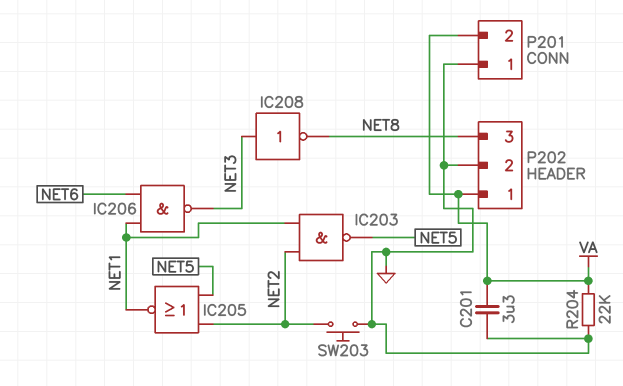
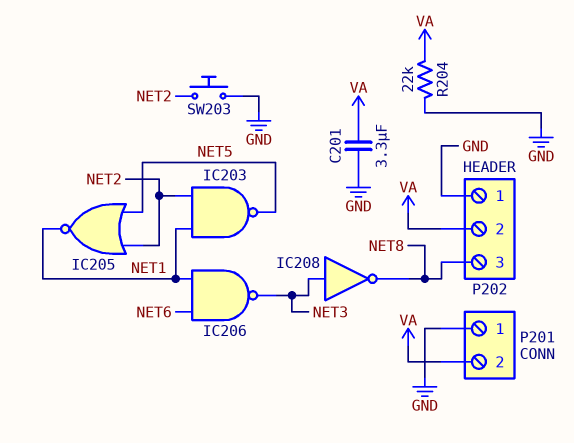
P202 pin 1: VA -> GND
P202 pin 2: GND -> VA

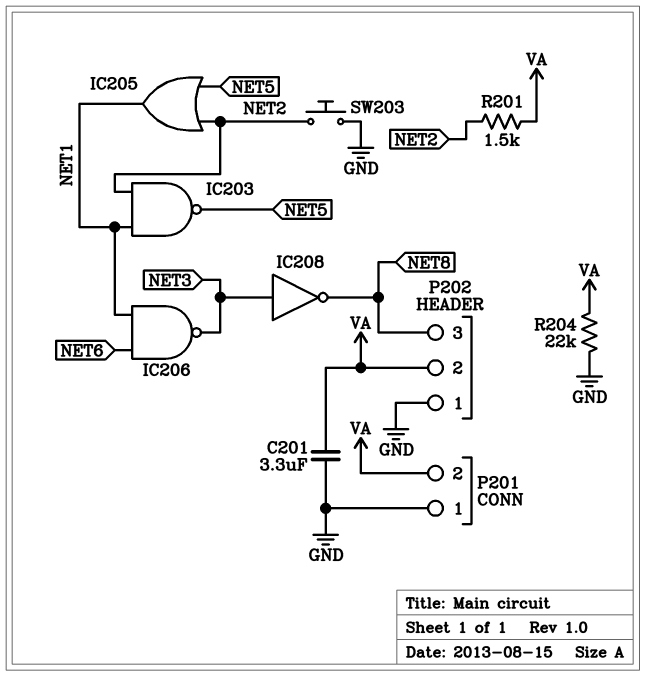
IC205: NOR (in NET2, in NET5, out NET1) -> OR (in NET2, in NET5, out NET1)
R201: none -> 1.5k (NET2, VA)

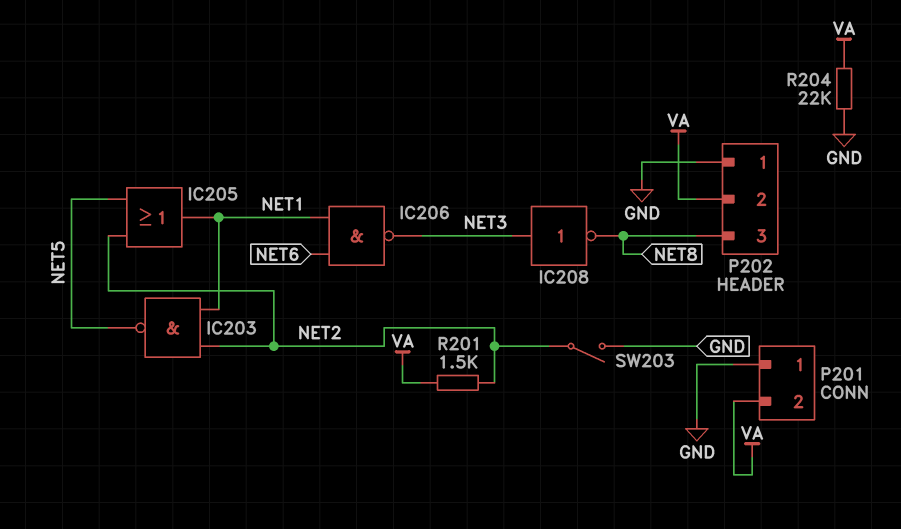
C201: 3.3uF (GND, VA) -> none
SW203: button (GND, NET2) -> switch (GND, NET2)

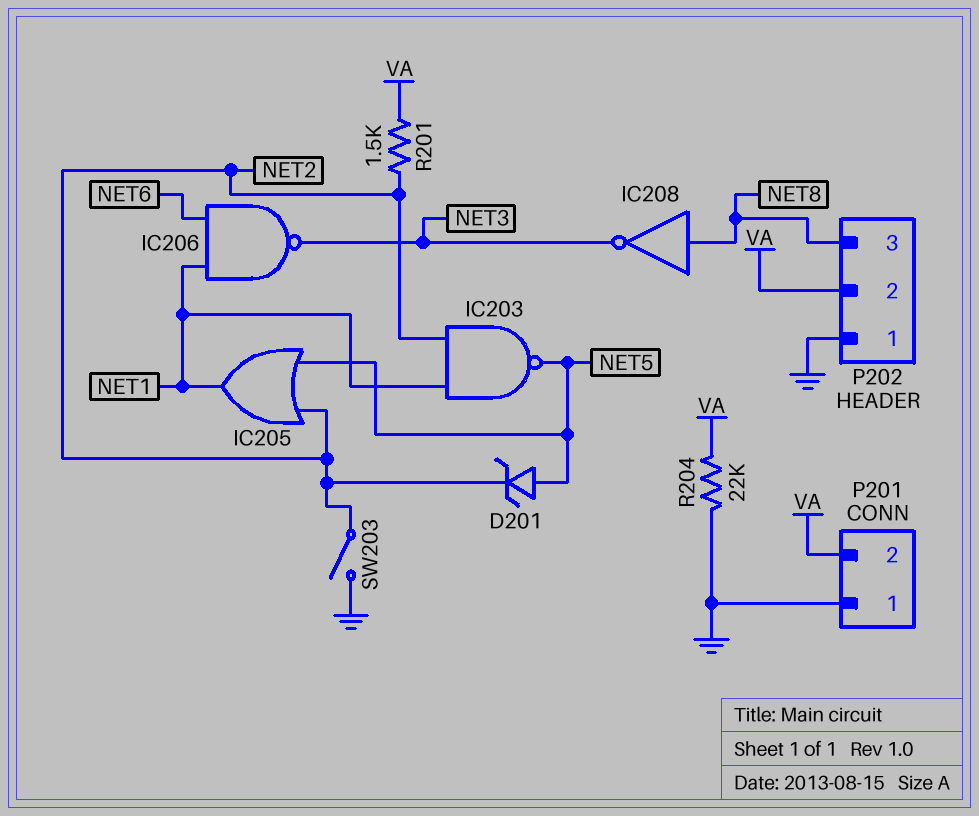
D201: none -> zener (A NET5, K NET2)
IC208: NOT (in NET3, out NET8) -> NOT (in NET8, out NET3)

